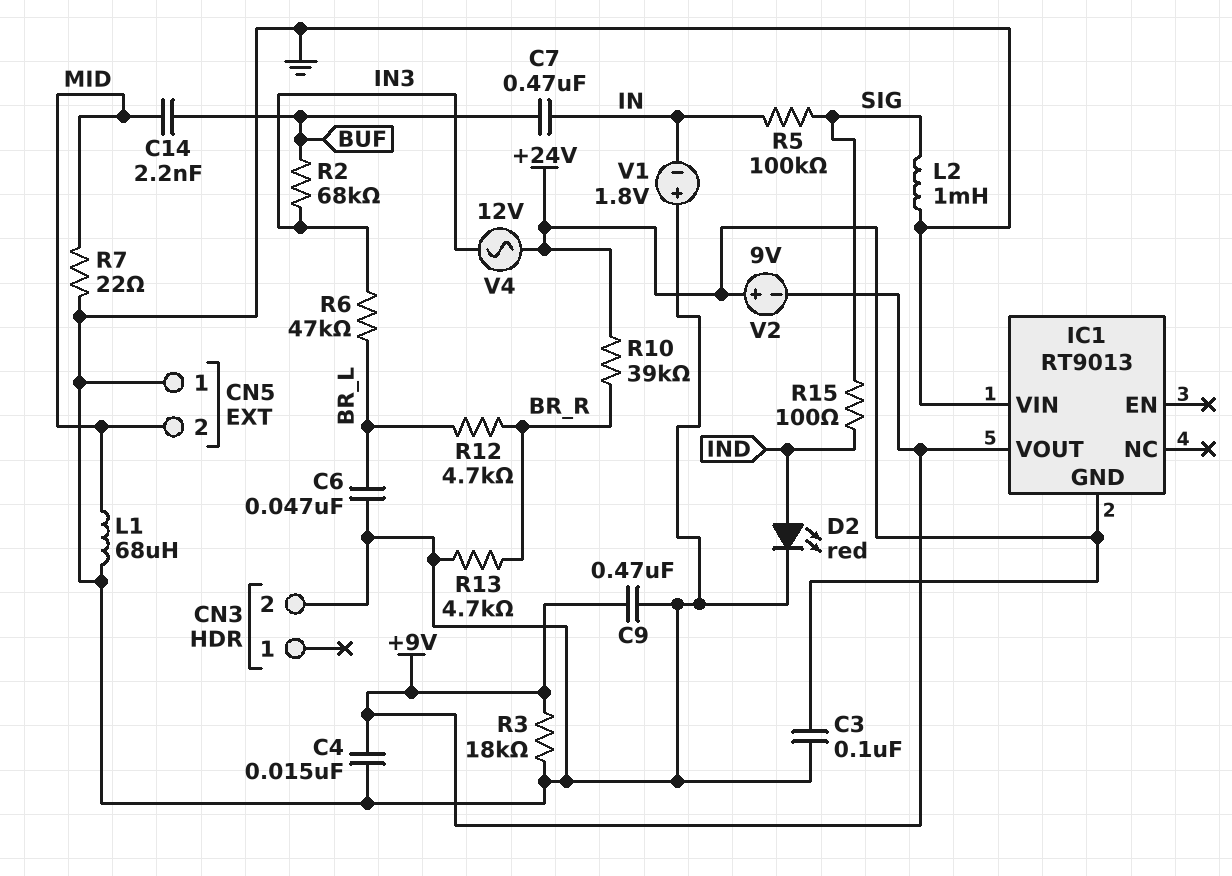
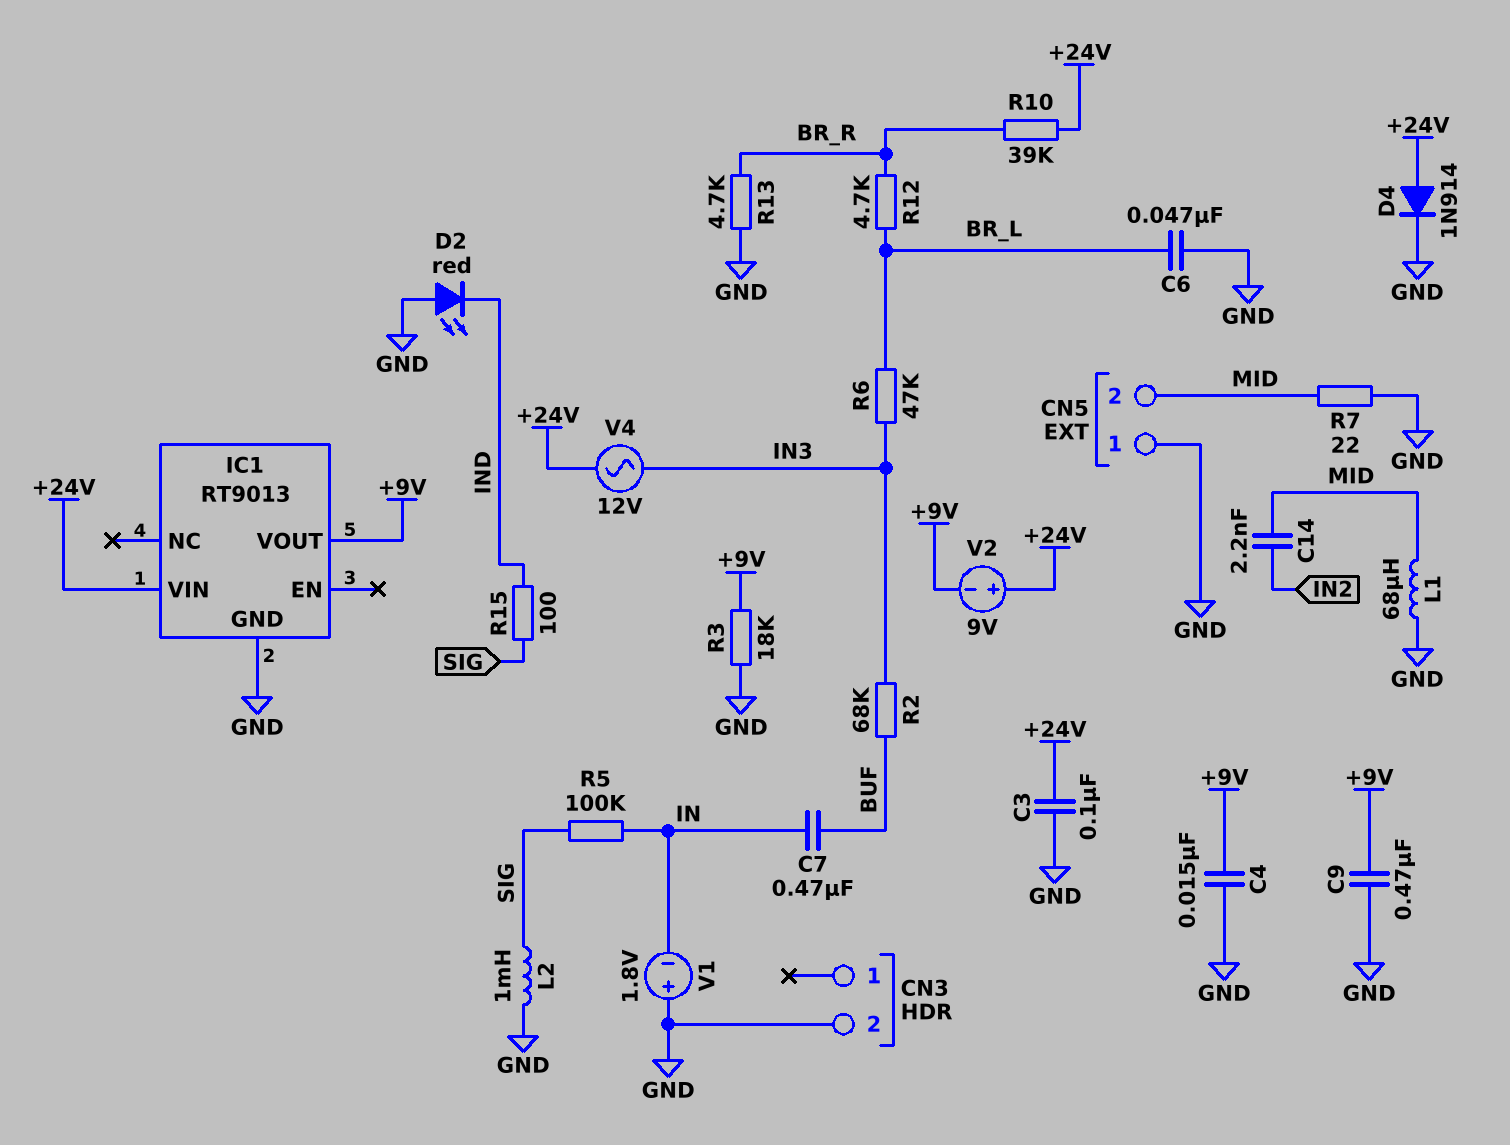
C14: 2.2nF (BUF, MID) -> 2.2nF (IN2, MID)
D2: LED red (A IND, K GND) -> LED red (A GND, K IND)
D4: none -> diode 1N914 (A +24V, K GND)
IC1 pin GND: +24V -> GND
IC1 pin VIN: GND -> +24V

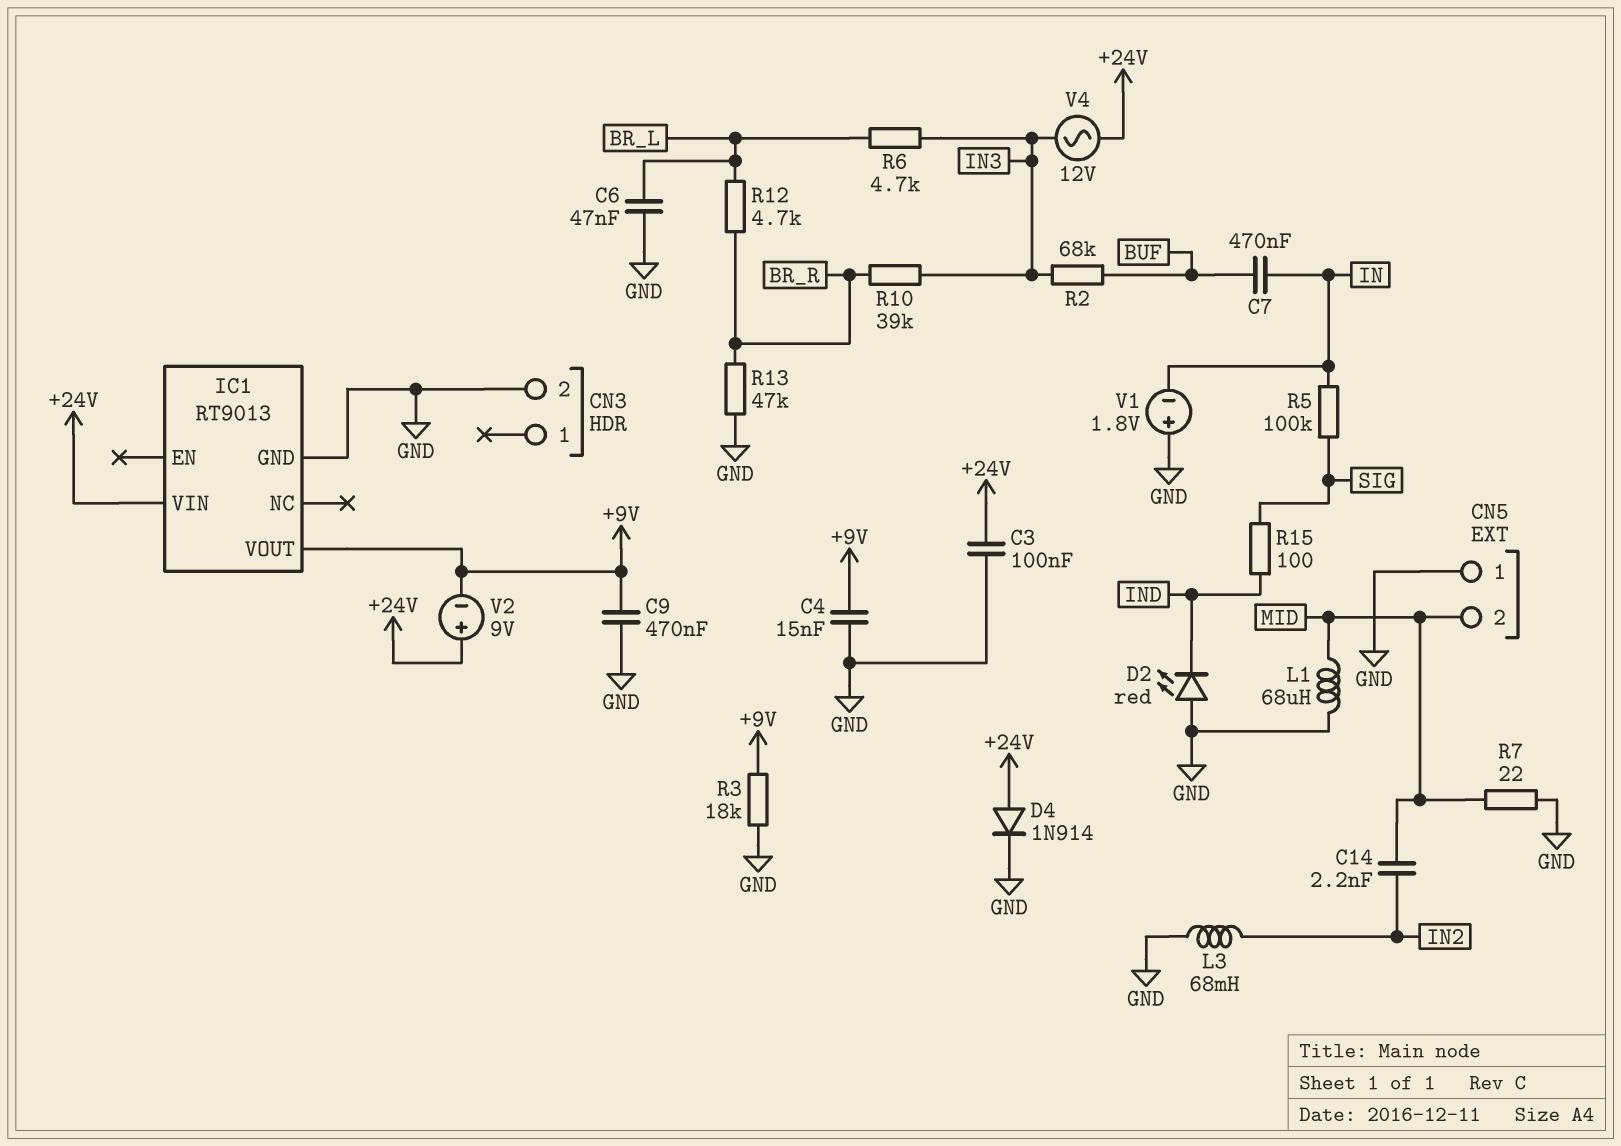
L2: 1mH (GND, SIG) -> none
L3: none -> 68mH (GND, IN2)
R6: 47k (BR_L, IN3) -> 4.7k (BR_L, IN3)
R10: 39k (+24V, BR_R) -> 39k (BR_R, IN3)
R13: 4.7k (BR_R, GND) -> 47k (BR_R, GND)

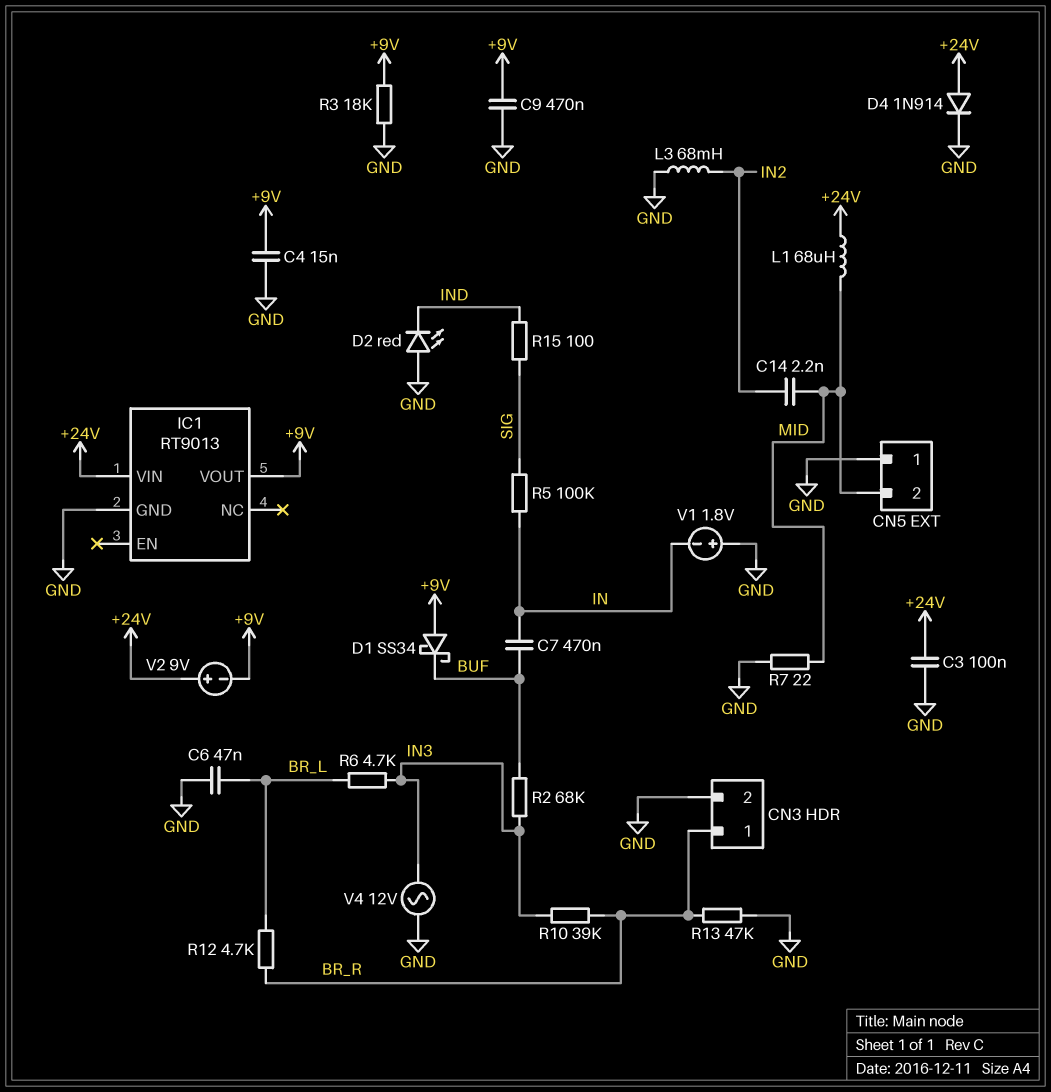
CN3 pin 1: none -> BR_R
D1: none -> schottky SS34 (A +9V, K BUF)
L1: 68uH (GND, MID) -> 68uH (+24V, MID)
V4: AC 12V (+24V, IN3) -> AC 12V (GND, IN3)

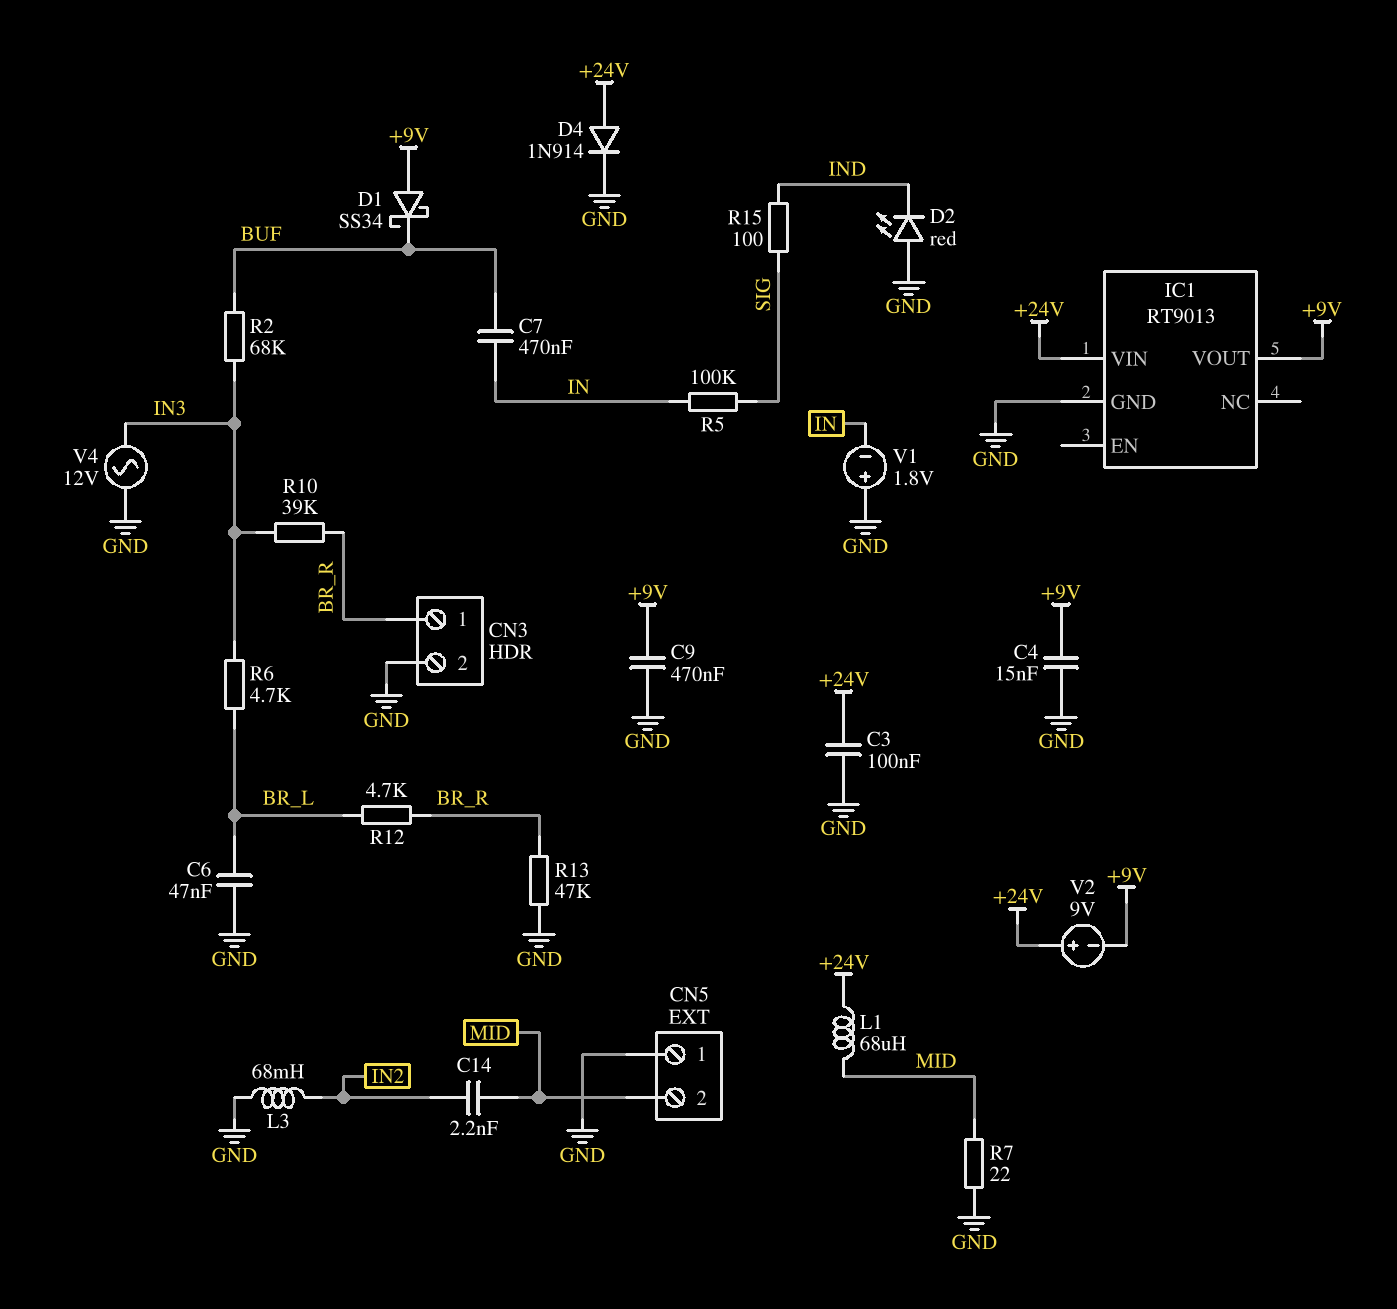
R3: 18k (+9V, GND) -> none

